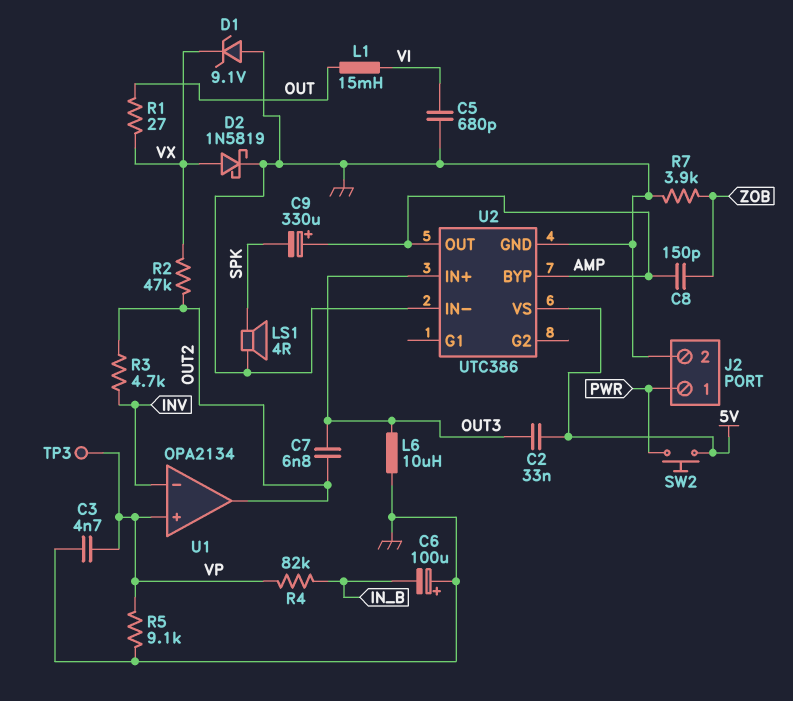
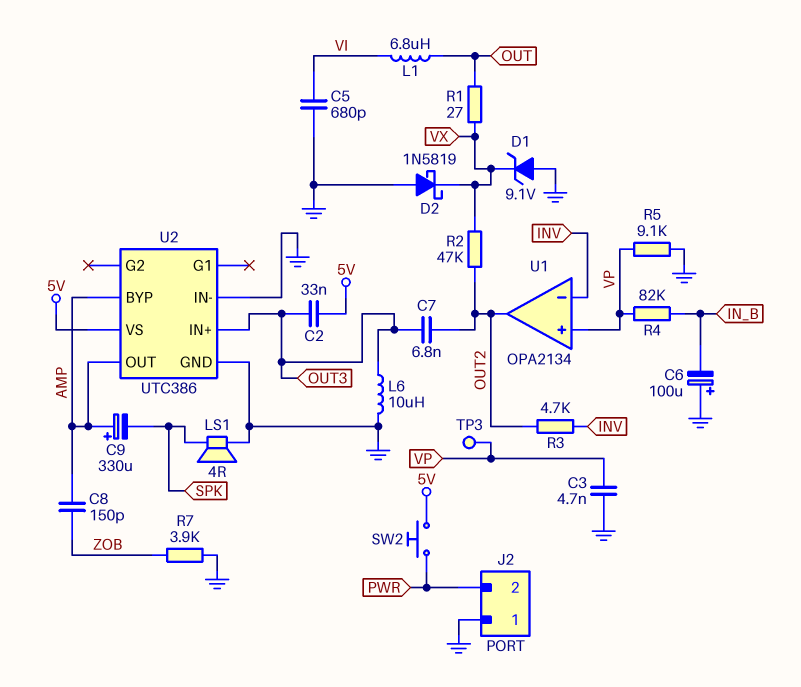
D2: schottky 1N5819 (A VX, K GND) -> schottky 1N5819 (A GND, K VX)
J2 pin 1: PWR -> GND
J2 pin 2: GND -> PWR
L1: 15mH (OUT, VI) -> 6.8uH (OUT, VI)

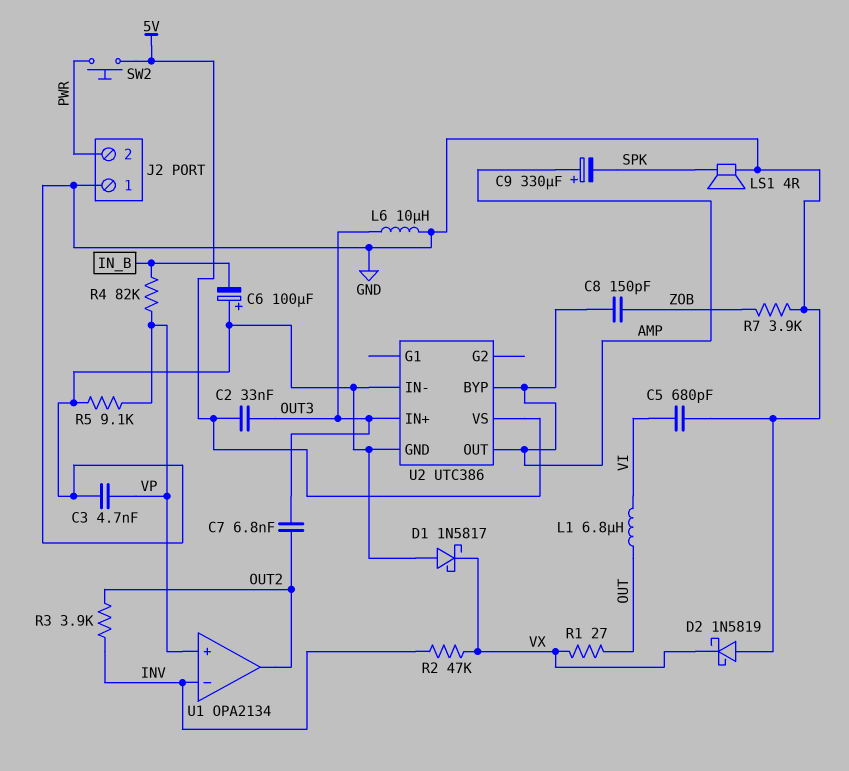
D1: zener 9.1V (A GND, K VX) -> schottky 1N5817 (A GND, K VX)
R2: 47k (OUT2, VX) -> 47k (INV, VX)
R3: 4.7k (INV, OUT2) -> 3.9k (INV, OUT2)
TP3: test point (VP) -> none

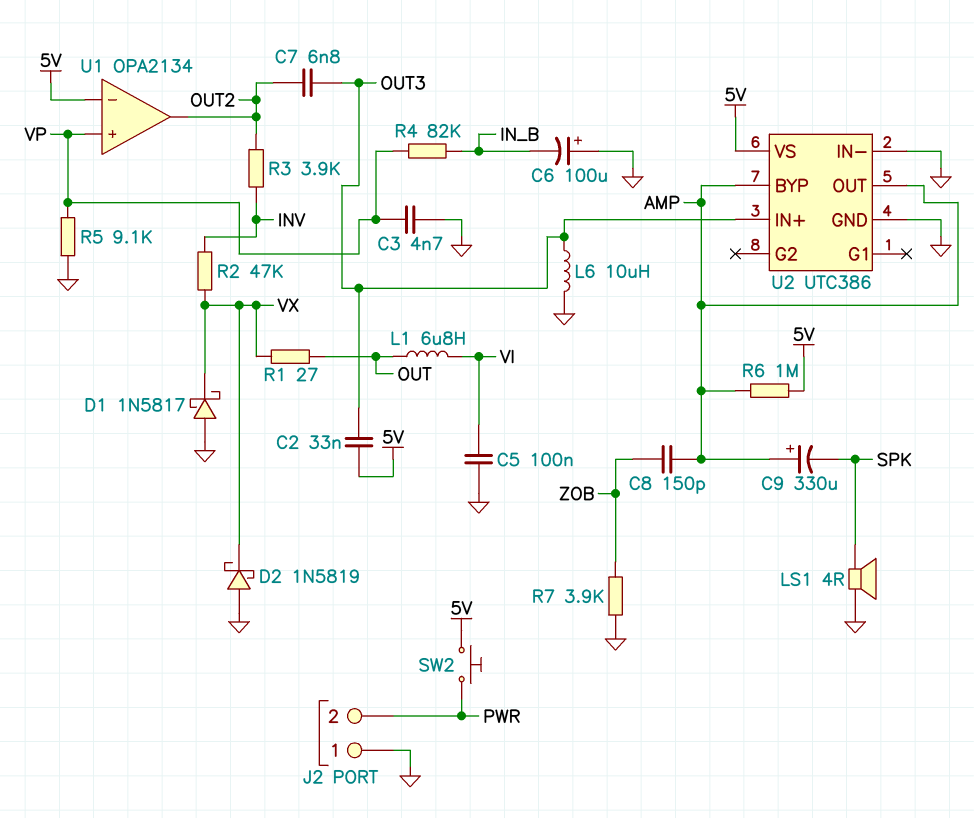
C5: 680pF (GND, VI) -> 100nF (GND, VI)
R6: none -> 1M (5V, AMP)
U1 pin in-: INV -> 5V

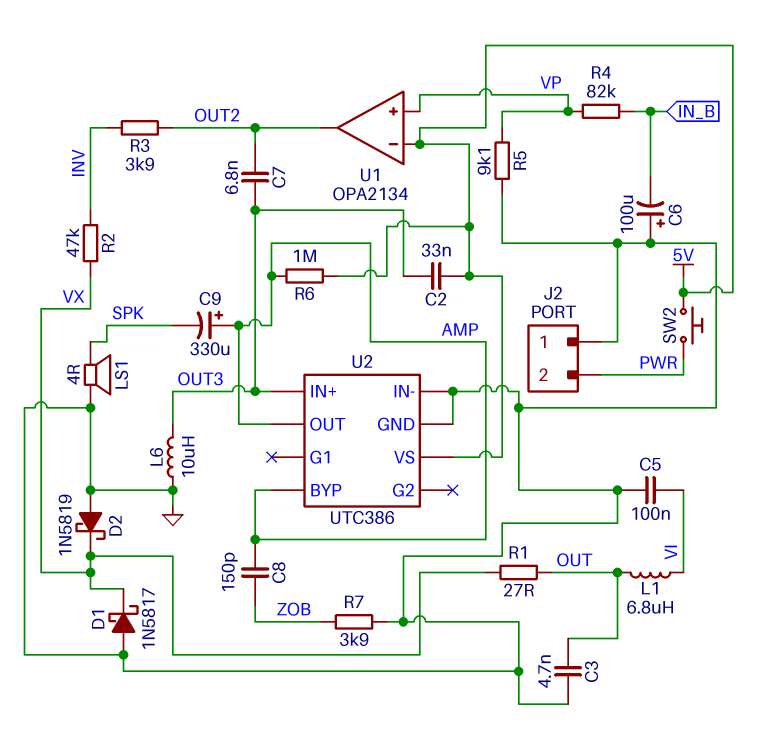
C3: 4.7nF (GND, VP) -> 4.7nF (GND, OUT)

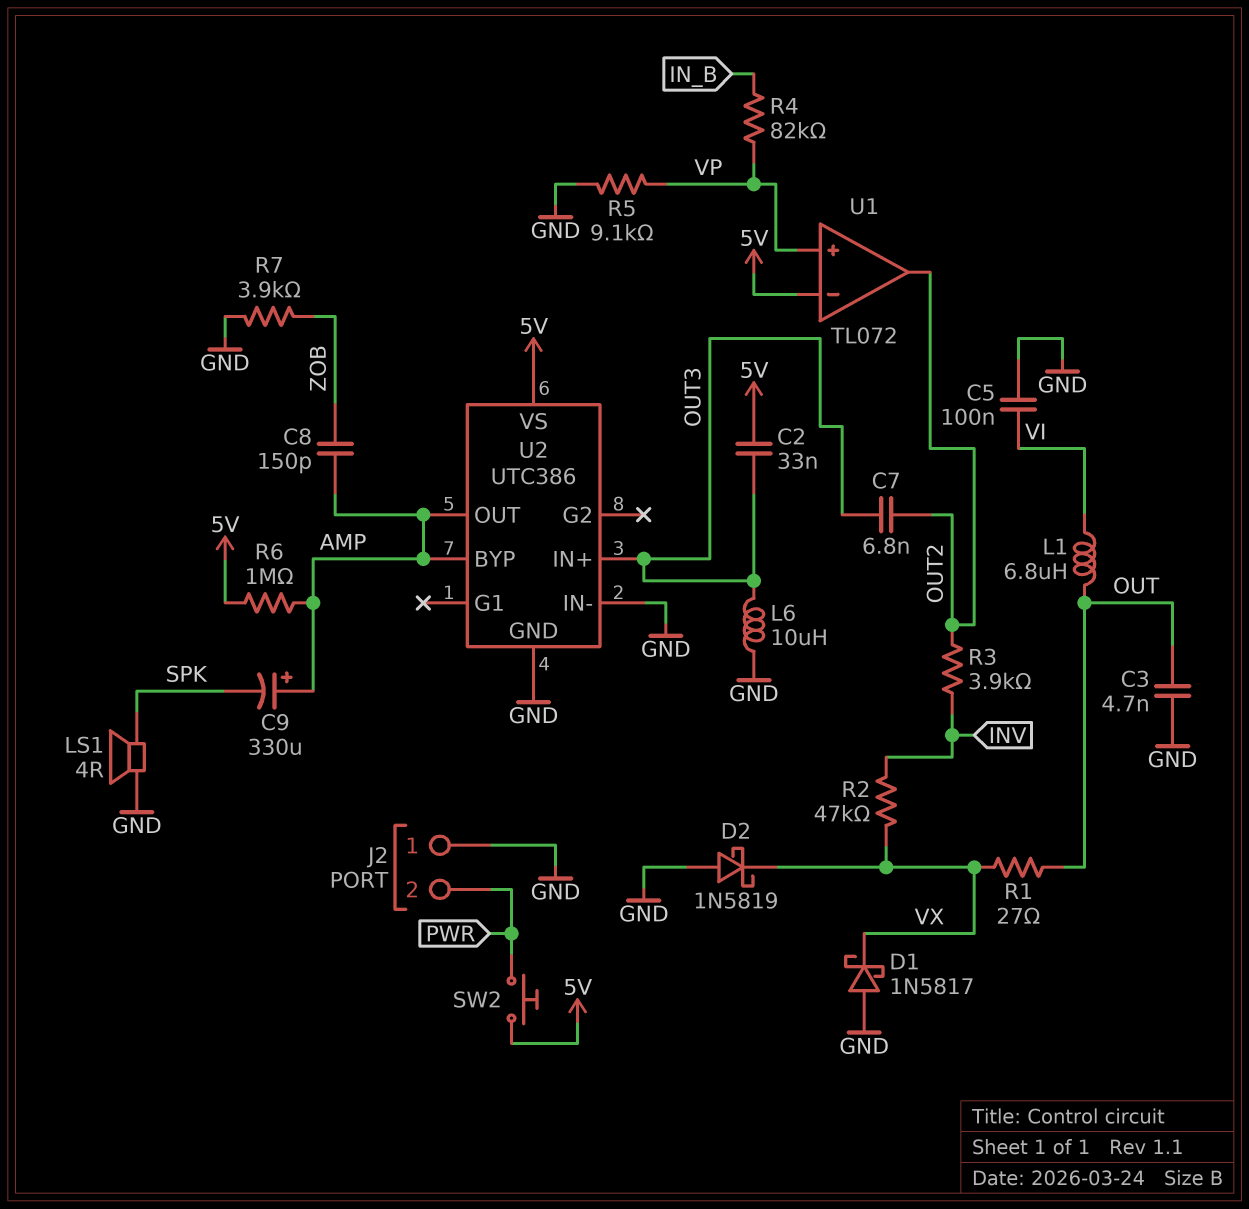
C6: 100uF (plus GND, minus IN_B) -> none
U1: OPA2134 -> TL072

